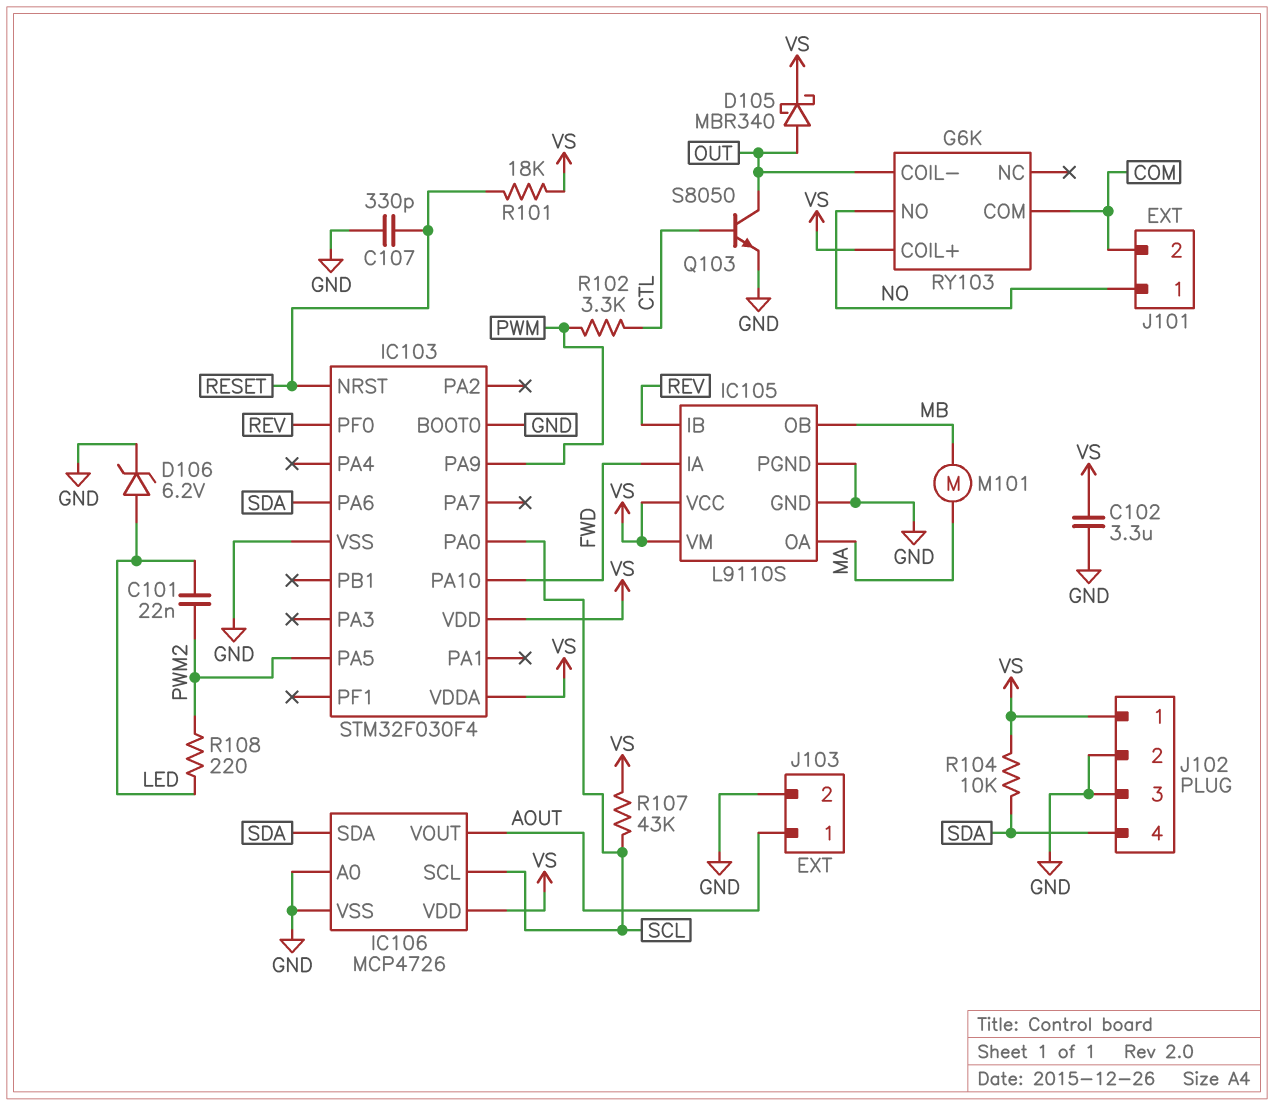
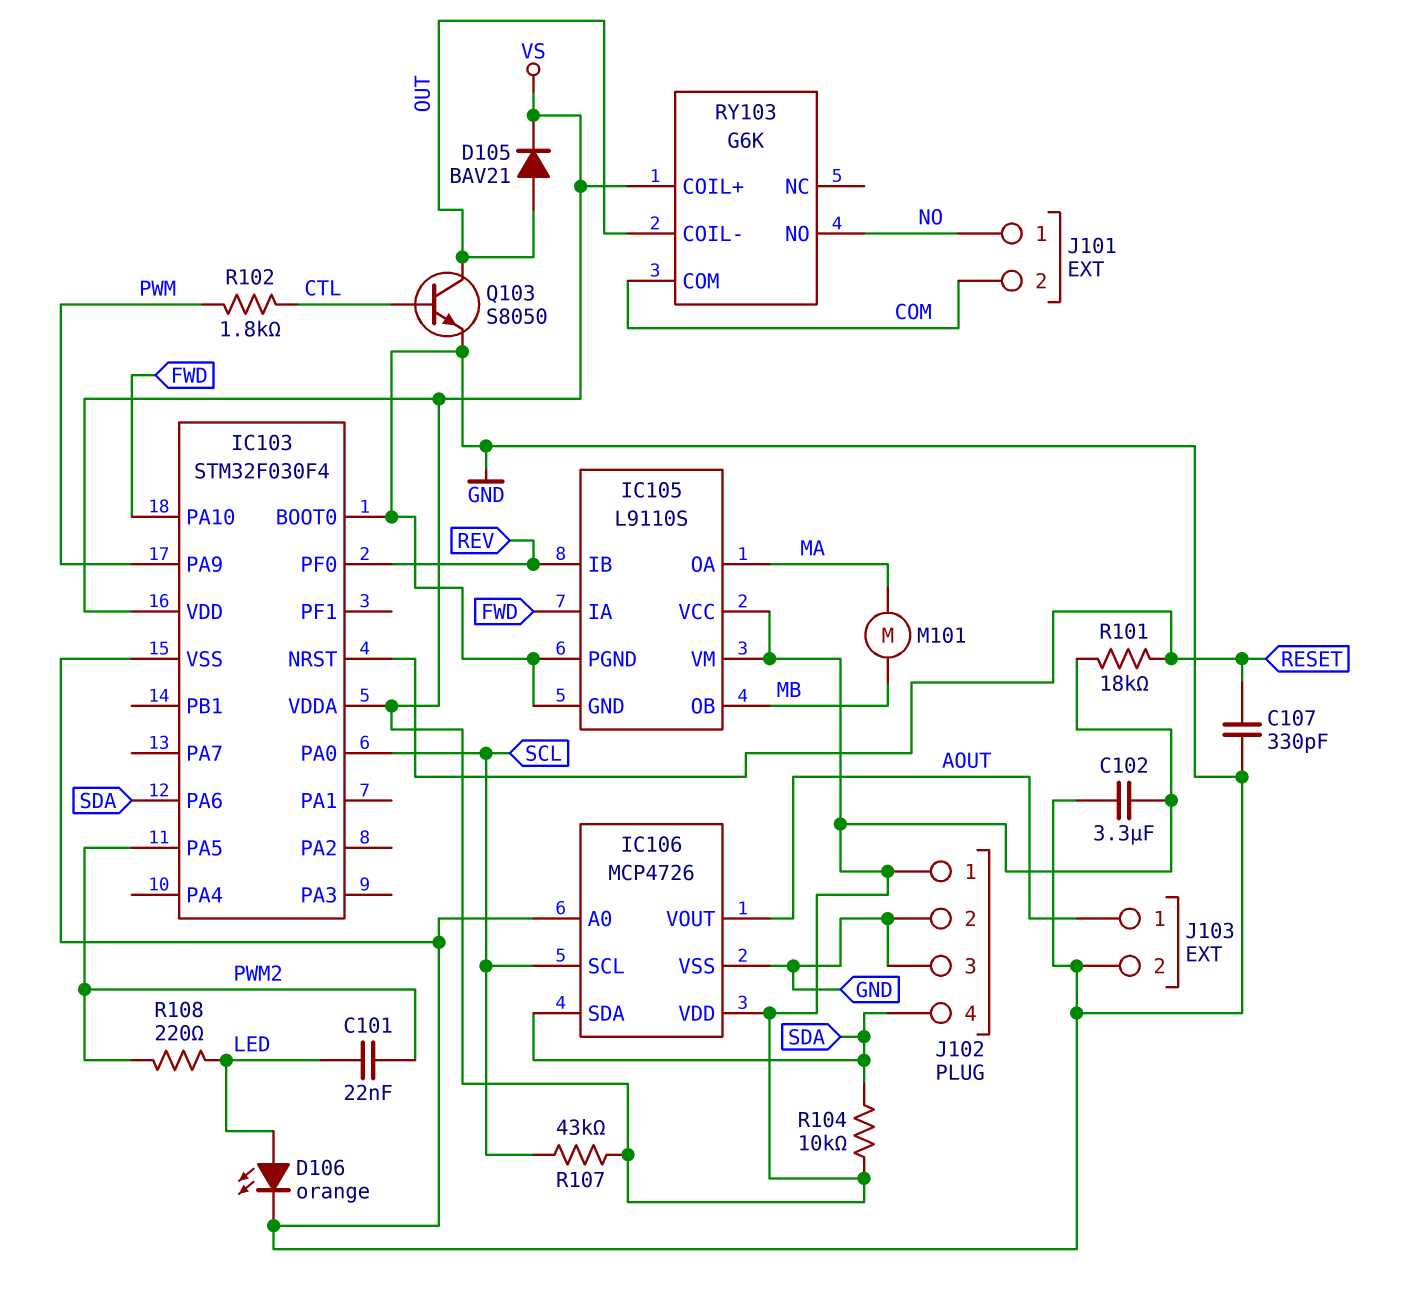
D105: schottky MBR340 (A OUT, K VS) -> diode BAV21 (A OUT, K VS)
D106: zener 6.2V (A LED, K GND) -> LED orange (A LED, K GND)
R102: 3.3k (CTL, PWM) -> 1.8k (CTL, PWM)

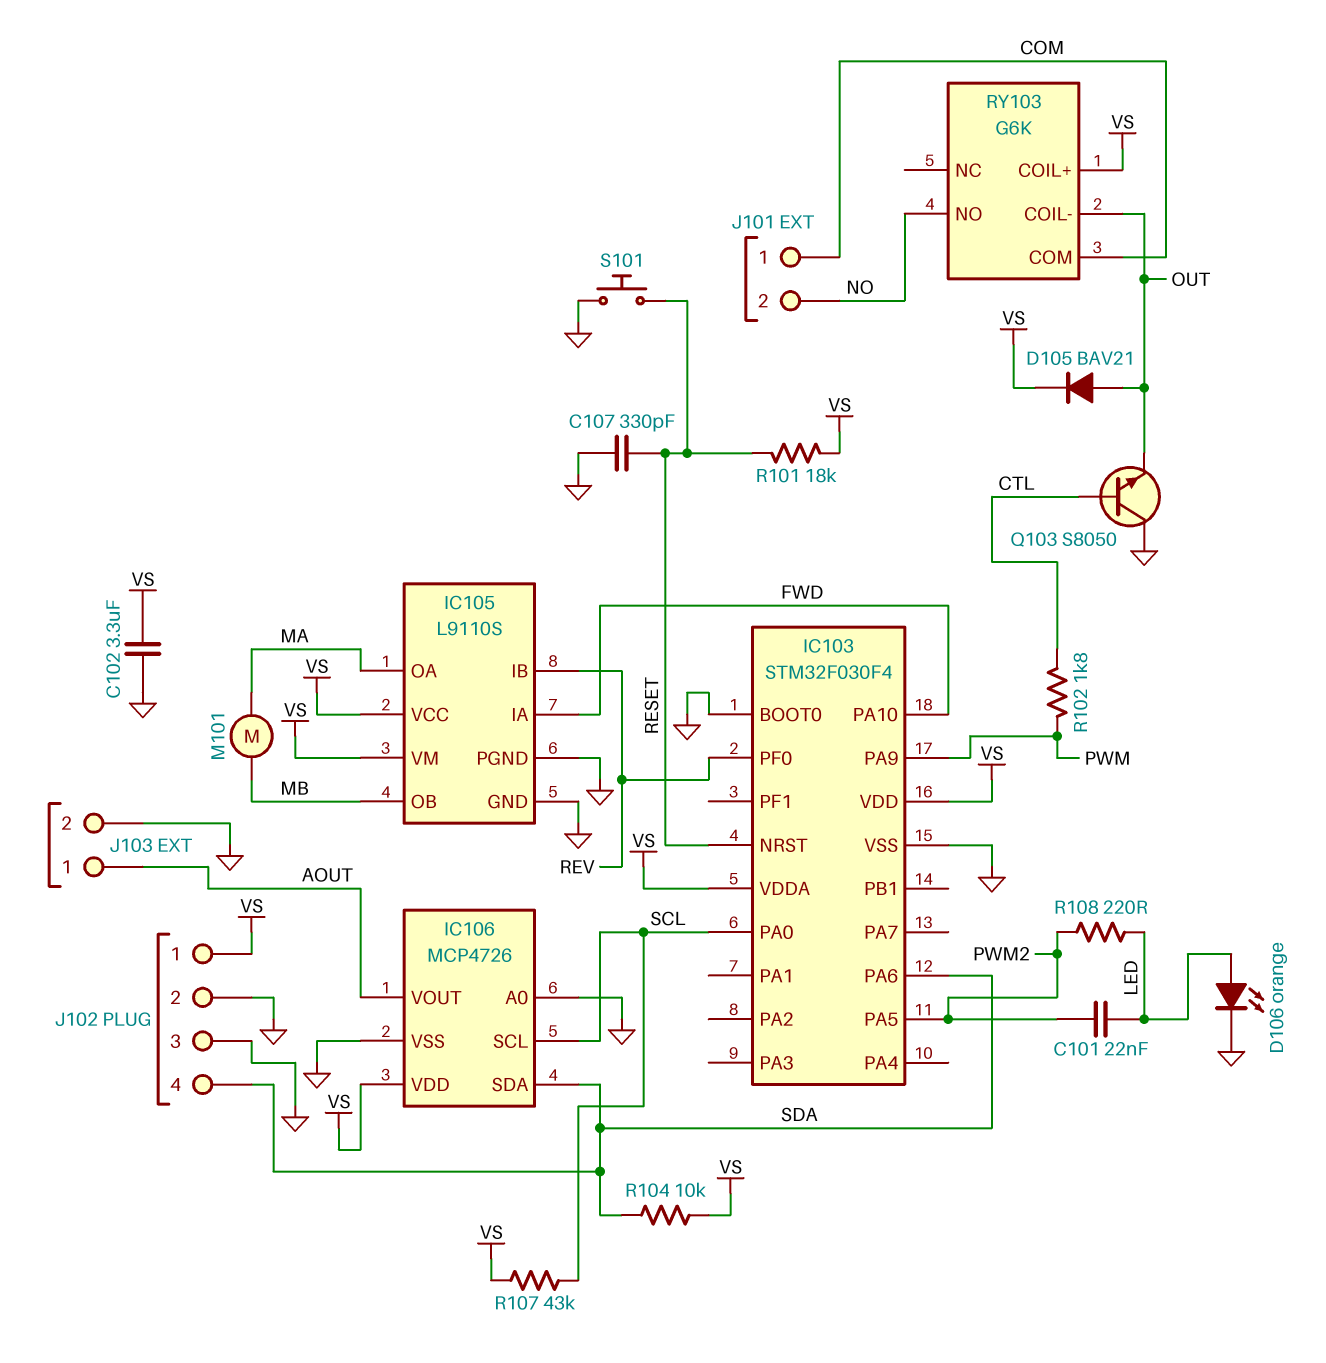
J101 pin 1: NO -> COM
J101 pin 2: COM -> NO
Q103: NPN S8050 (B CTL, C OUT, E GND) -> NPN S8050 (B CTL, C GND, E OUT)
S101: none -> button (GND, RESET)

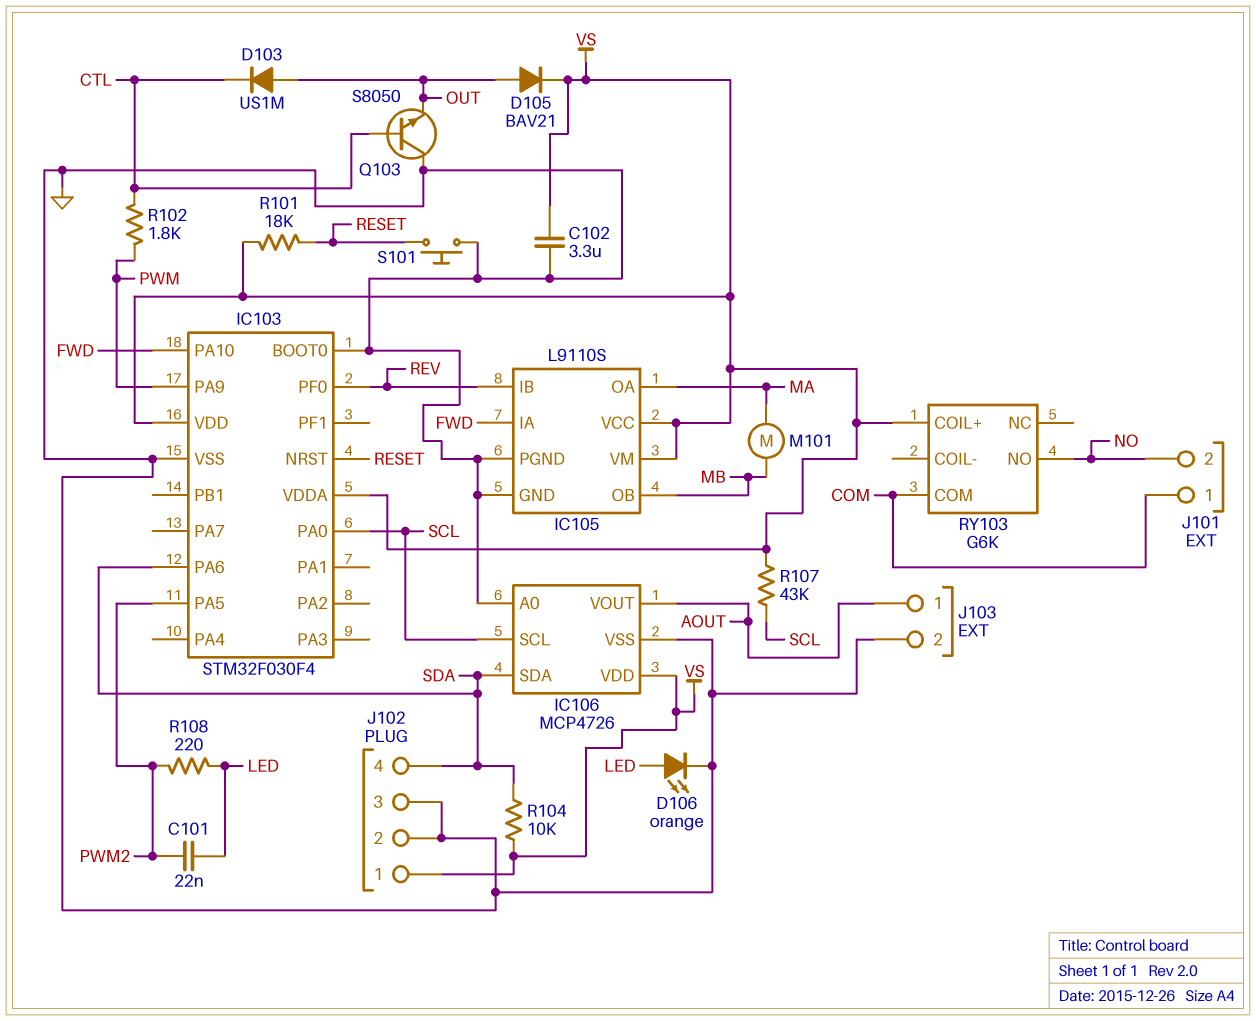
C107: 330pF (GND, RESET) -> none
D103: none -> diode US1M (A OUT, K CTL)
RY103 pin COIL-: OUT -> none

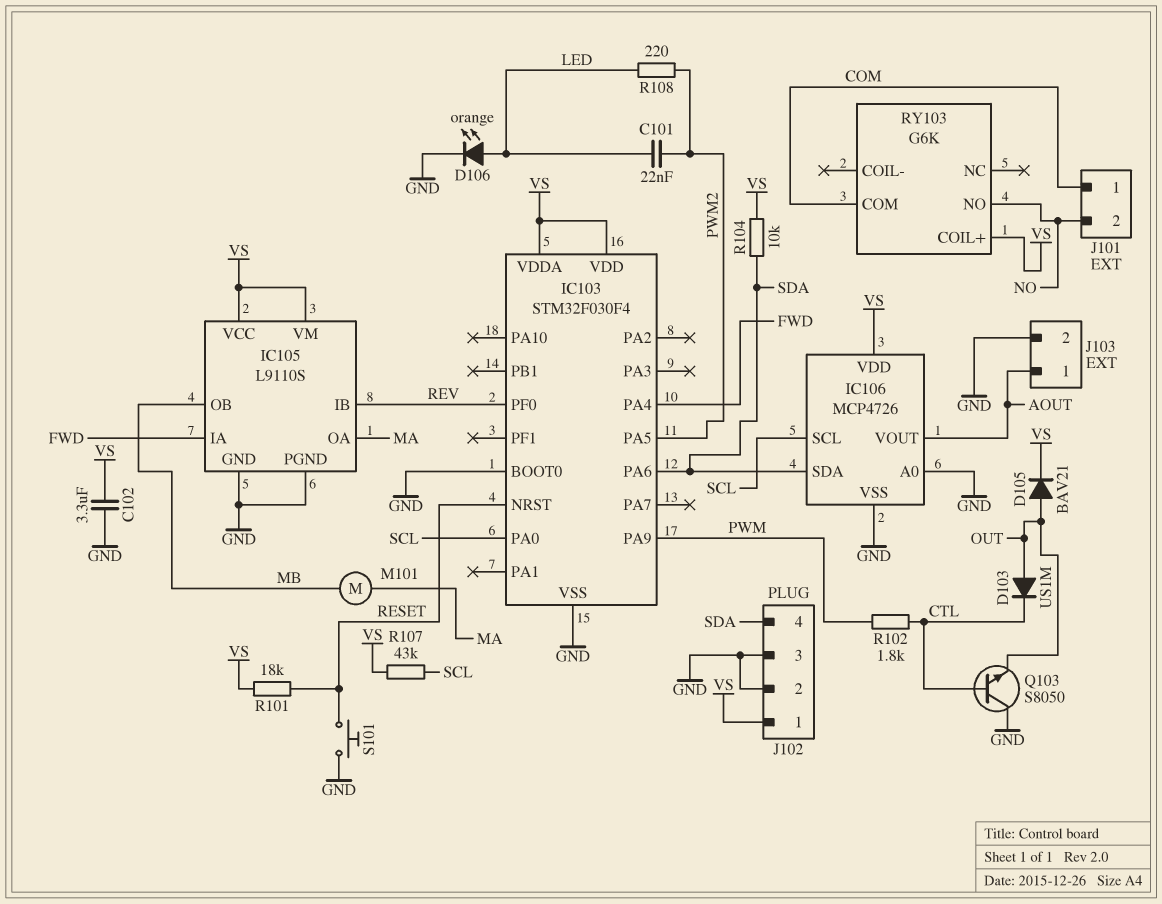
IC103 pin PA4: none -> FWD
IC103 pin PA10: FWD -> none

